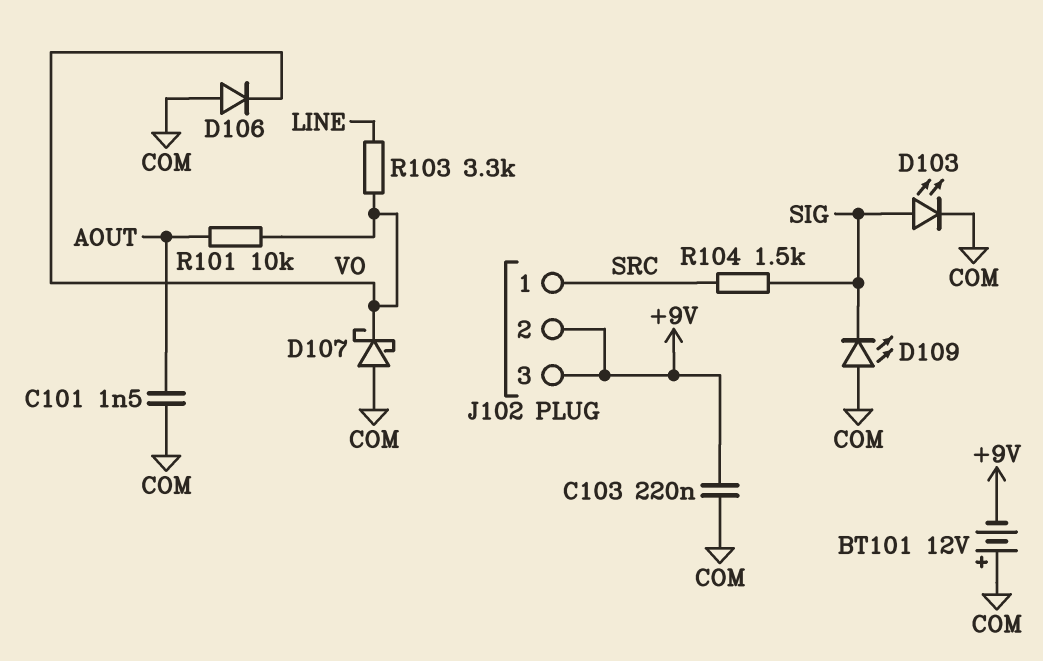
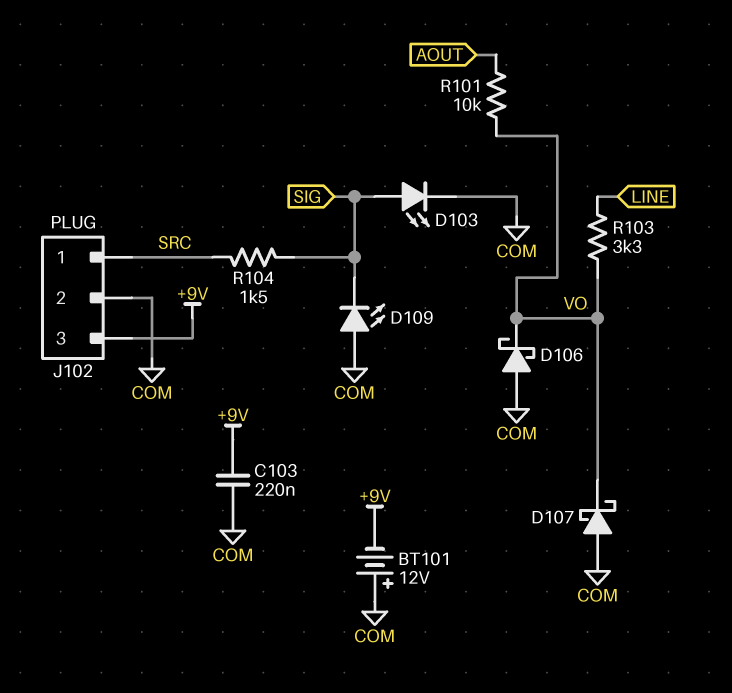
C101: 1.5nF (AOUT, COM) -> none
D106: diode (A COM, K VO) -> schottky (A COM, K VO)
J102 pin 2: +9V -> COM

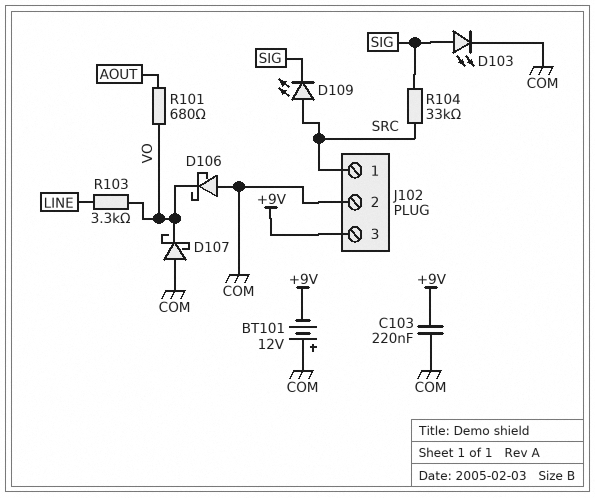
D109: LED (A COM, K SIG) -> LED (A SRC, K SIG)
R101: 10k (AOUT, VO) -> 680 (AOUT, VO)
R104: 1.5k (SIG, SRC) -> 33k (SIG, SRC)

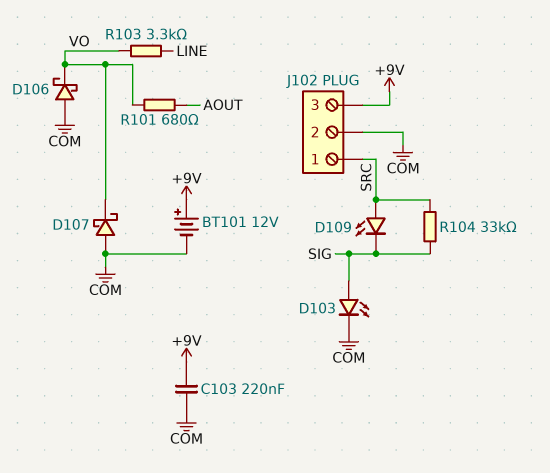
BT101: 12V (plus COM, minus +9V) -> 12V (plus +9V, minus COM)

